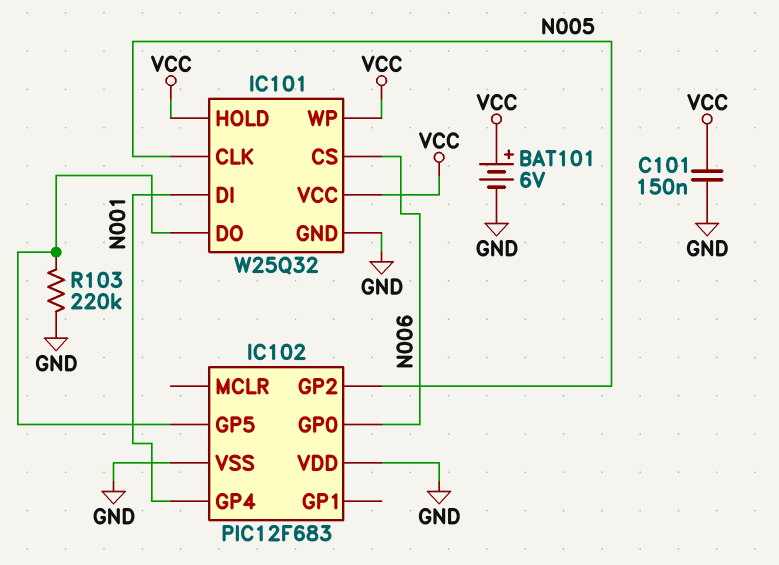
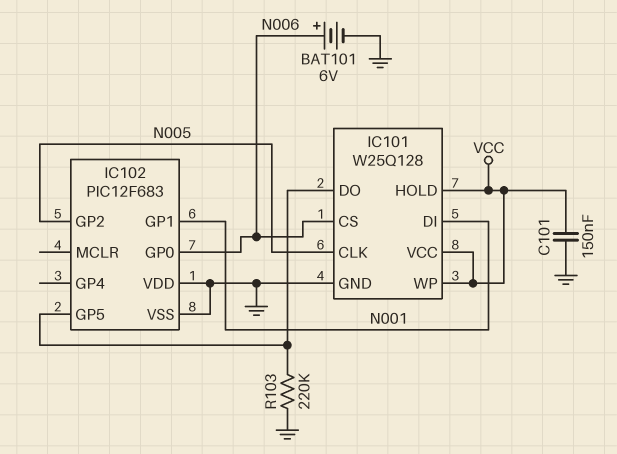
BAT101: 6V (plus VCC, minus GND) -> 6V (plus N006, minus GND)
IC101: W25Q32 -> W25Q128
IC102 pin GP1: none -> N001
IC102 pin GP4: N001 -> none

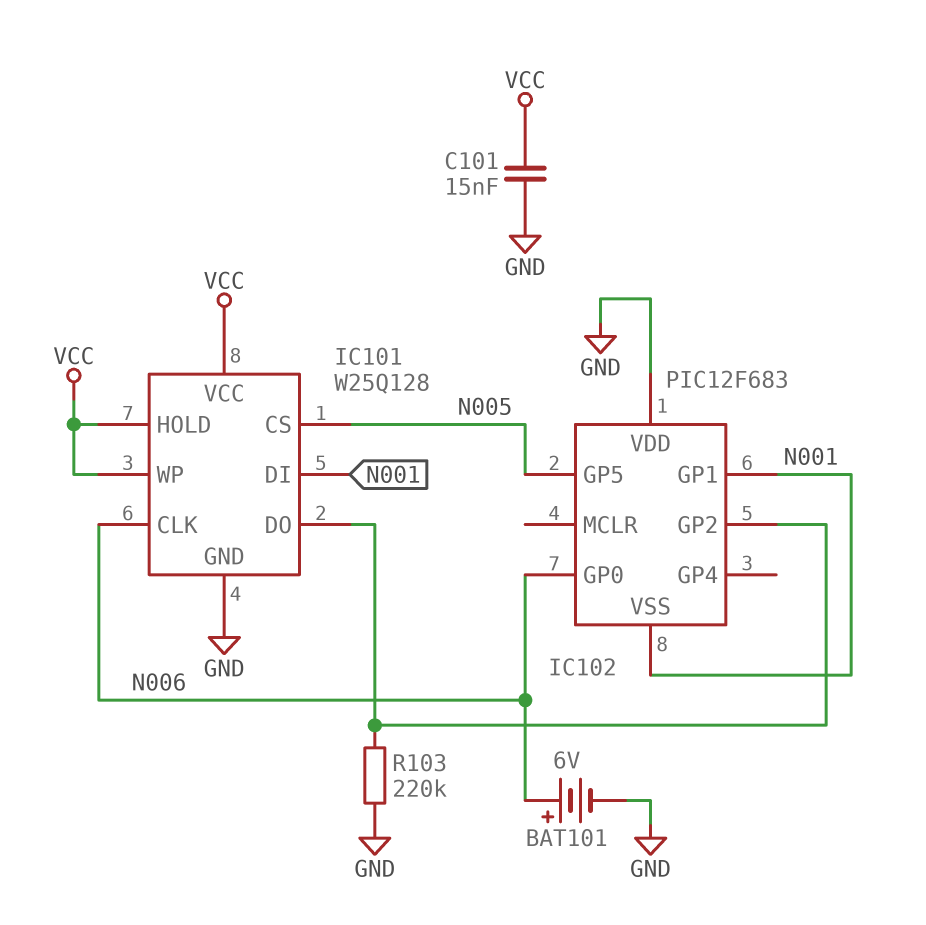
C101: 150nF (GND, VCC) -> 15nF (GND, VCC)
IC101 pin CLK: N005 -> N006
IC101 pin CS: N006 -> N005
IC102 pin GP2: N005 -> IC101/DO
IC102 pin GP5: IC101/DO -> N005
IC102 pin VSS: GND -> N001

